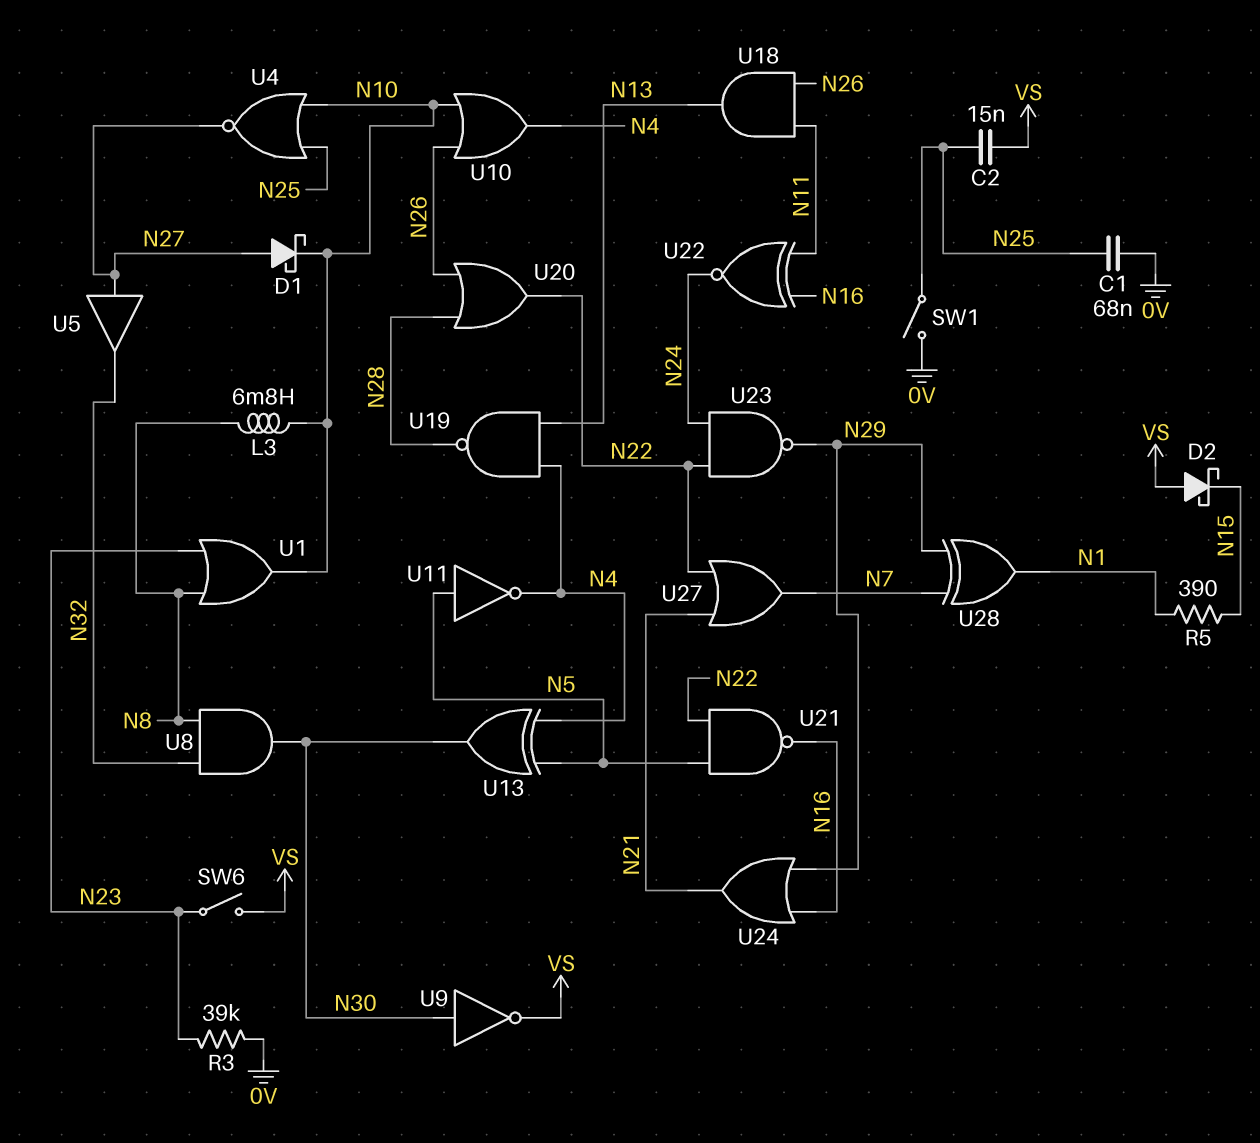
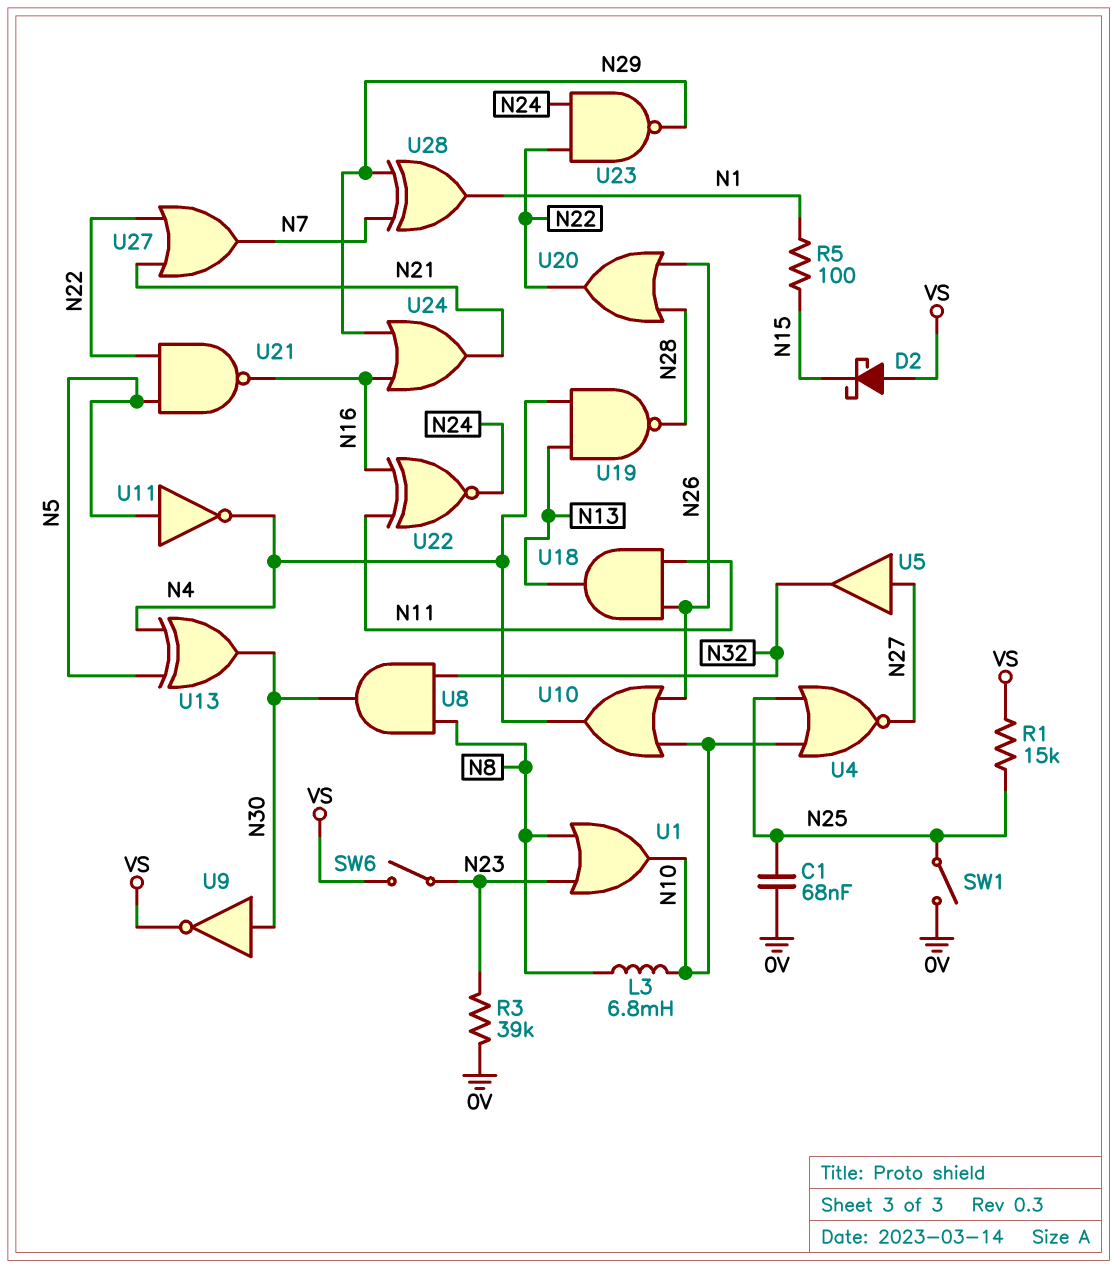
C2: 15nF (N25, VS) -> none
D1: schottky (A N27, K N10) -> none
R1: none -> 15k (N25, VS)
R5: 390 (N1, N15) -> 100 (N1, N15)

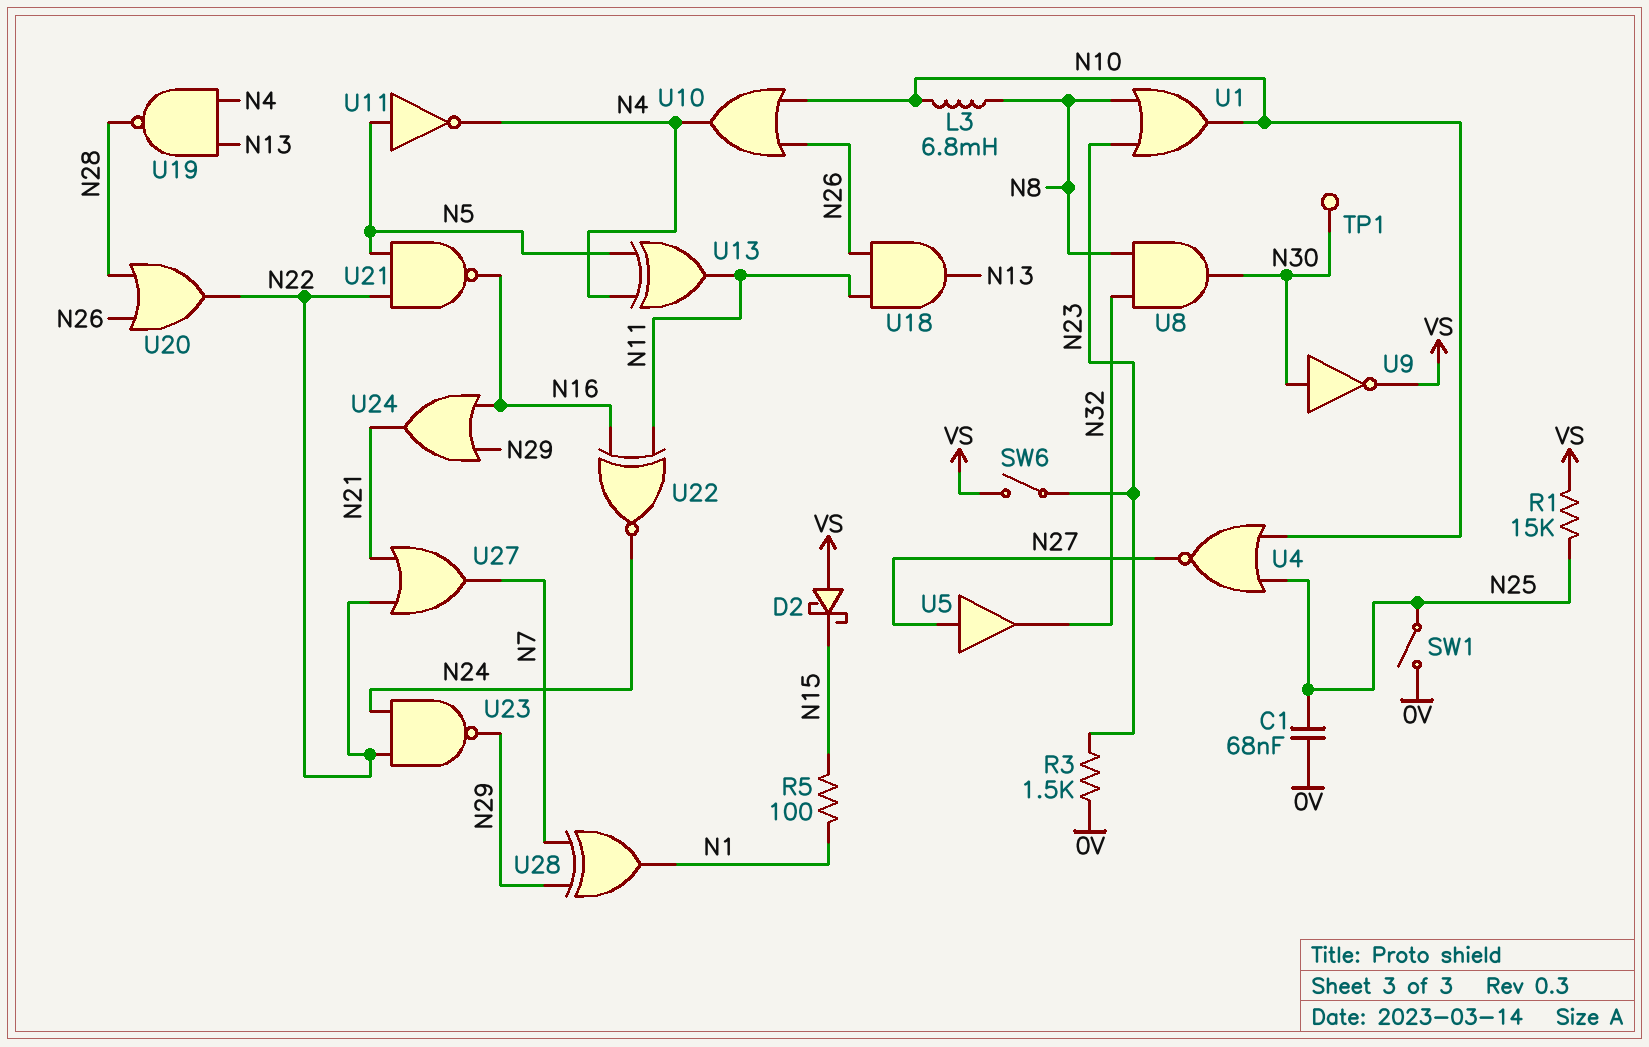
R3: 39k (0V, N23) -> 1.5k (0V, N23)
TP1: none -> test point (N30)
U13: XOR (in N4, in N5, out N30) -> XOR (in N4, in N5, out N11)

